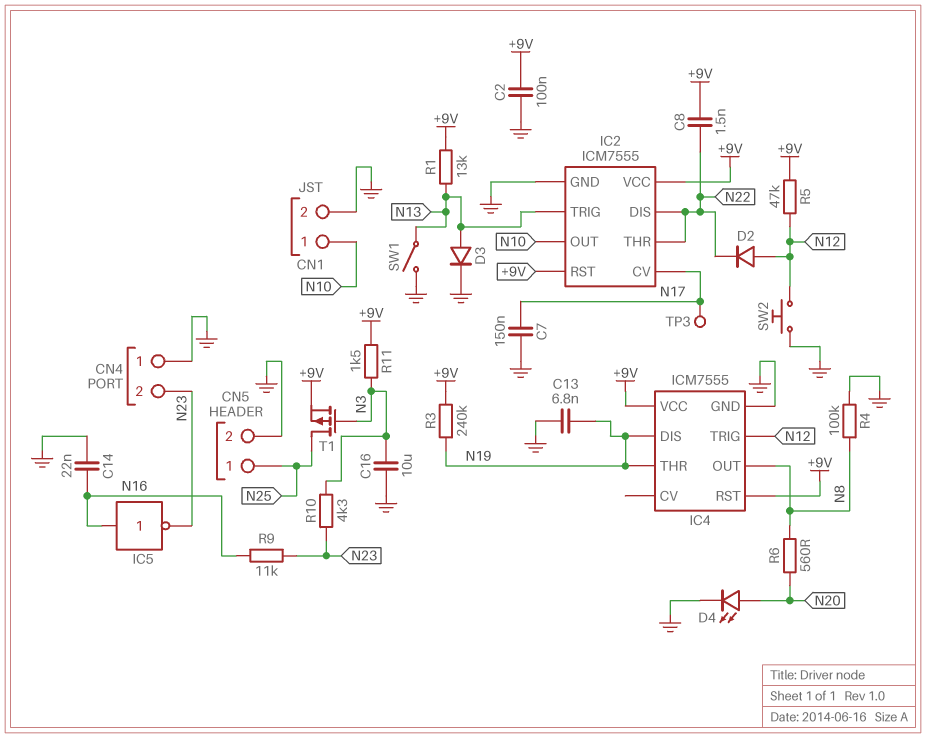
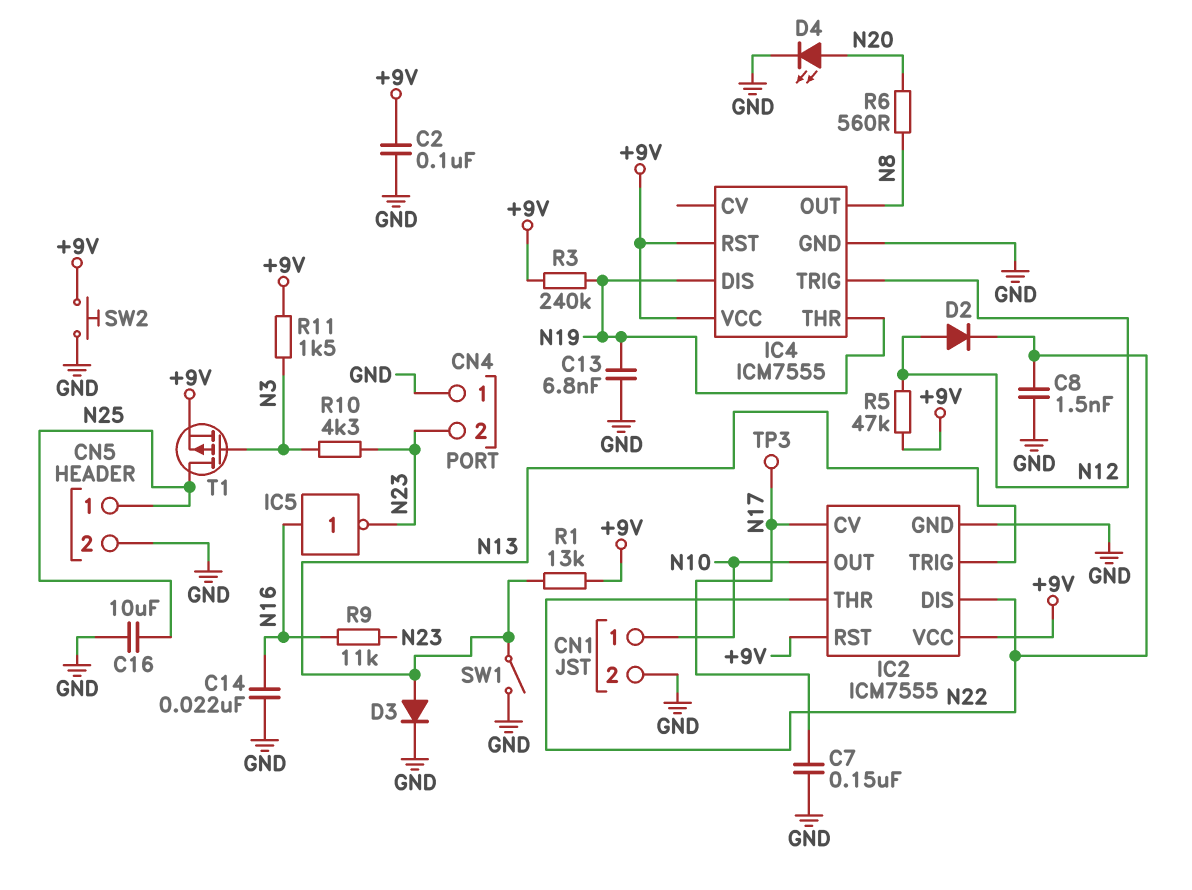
C8: 1.5nF (+9V, N22) -> 1.5nF (GND, N22)
C16: 10uF (GND, N3) -> 10uF (GND, N25)
R4: 100k (GND, N8) -> none
SW2: button (GND, N12) -> button (+9V, GND)

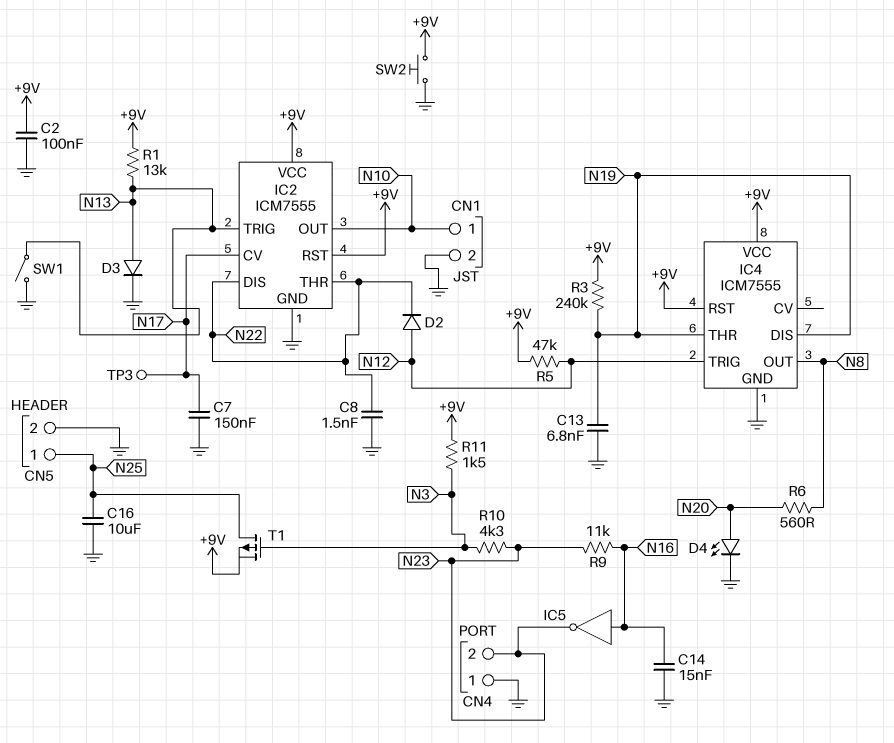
C14: 22nF (GND, N16) -> 15nF (GND, N16)

